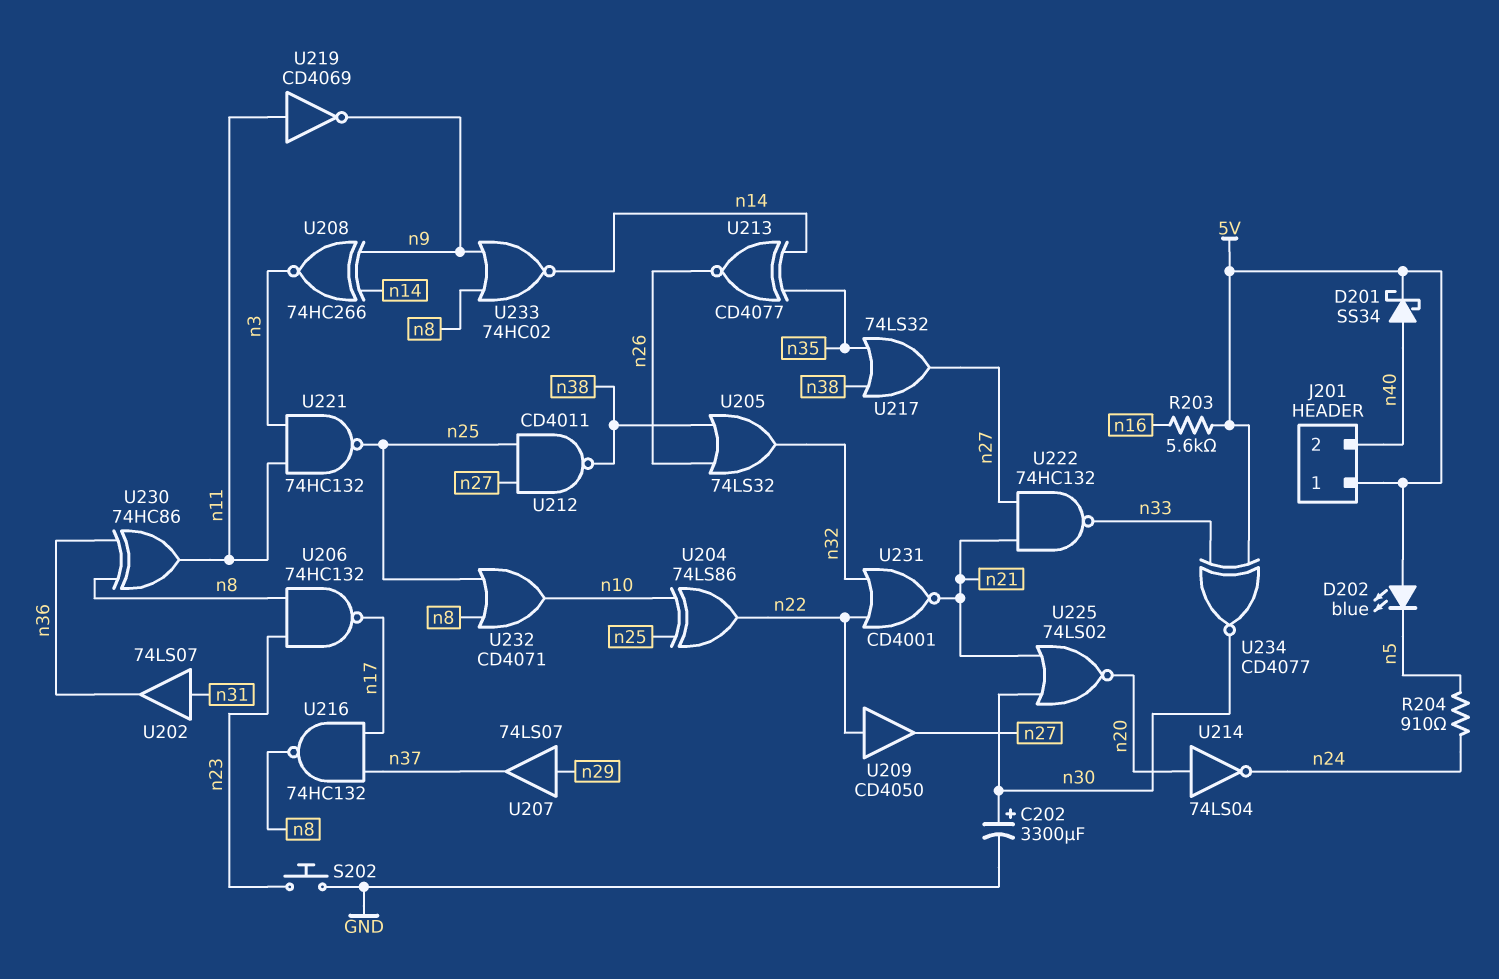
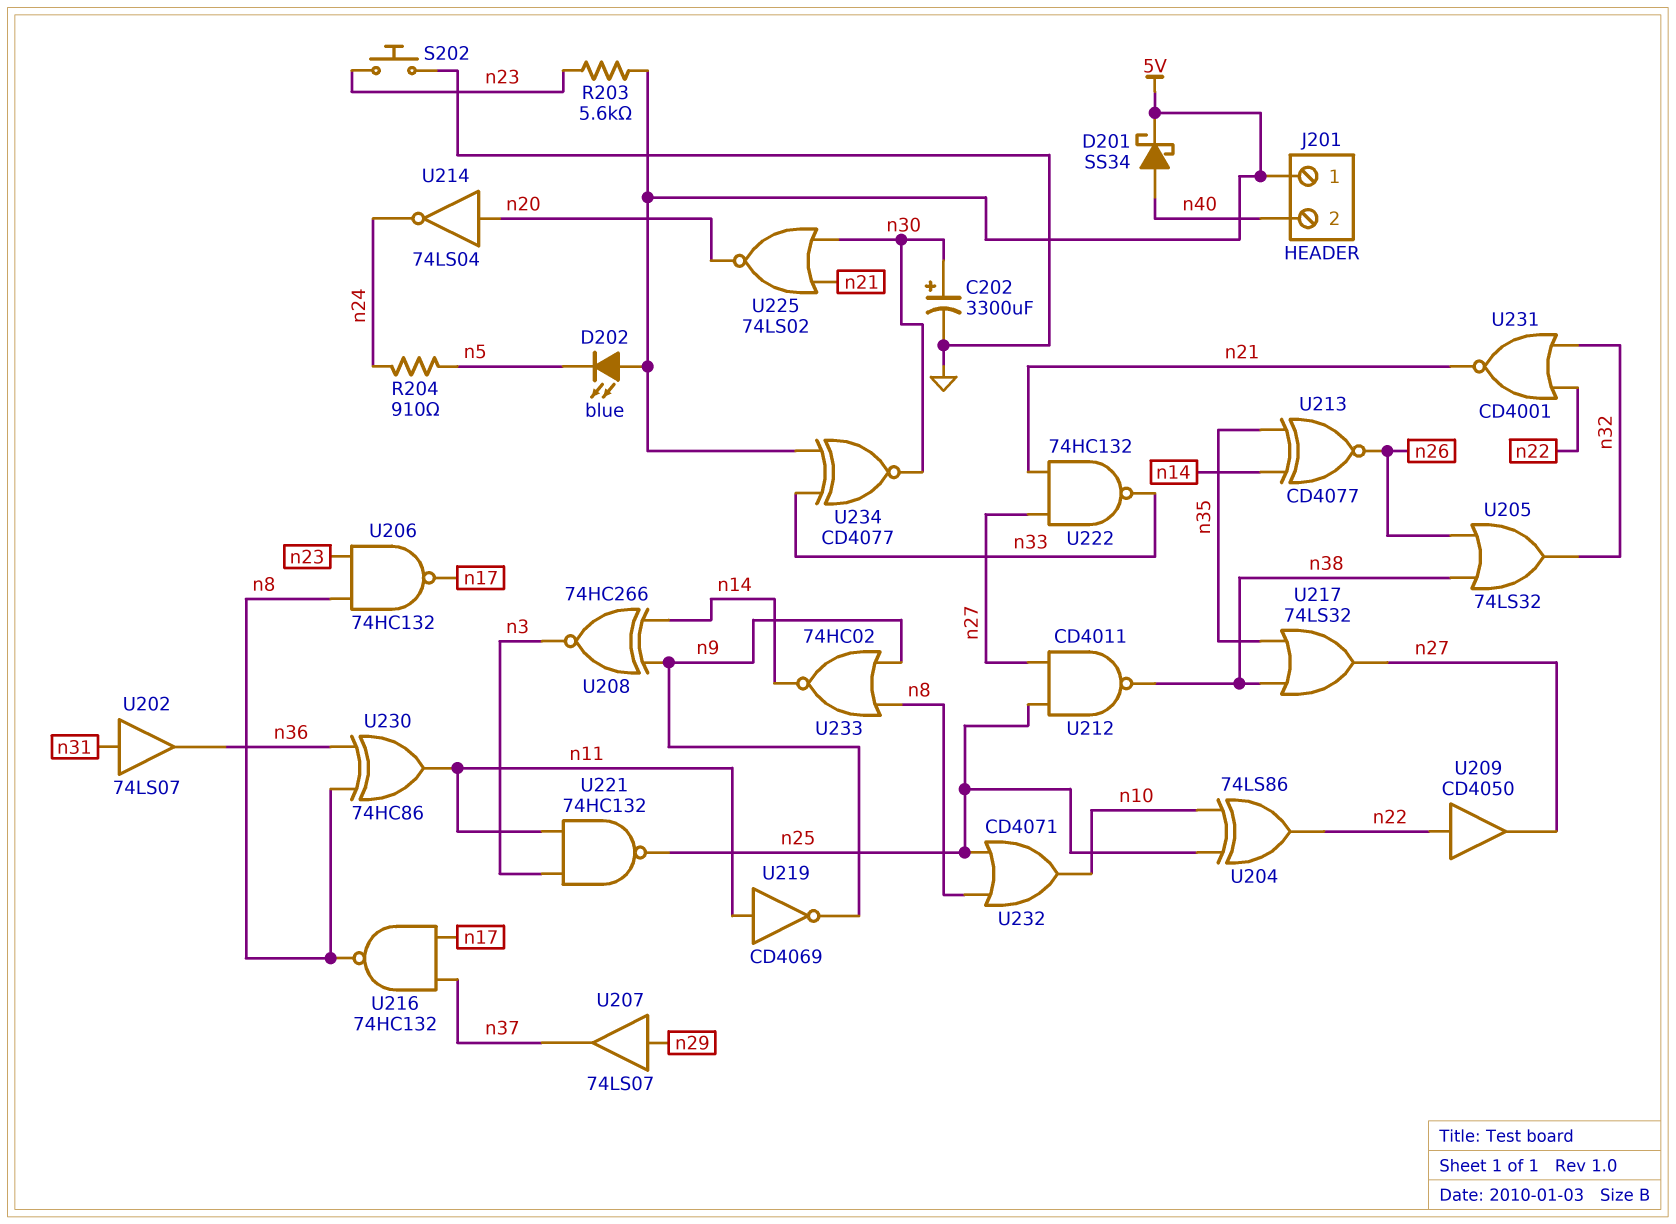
R203: 5.6k (5V, n16) -> 5.6k (5V, n23)

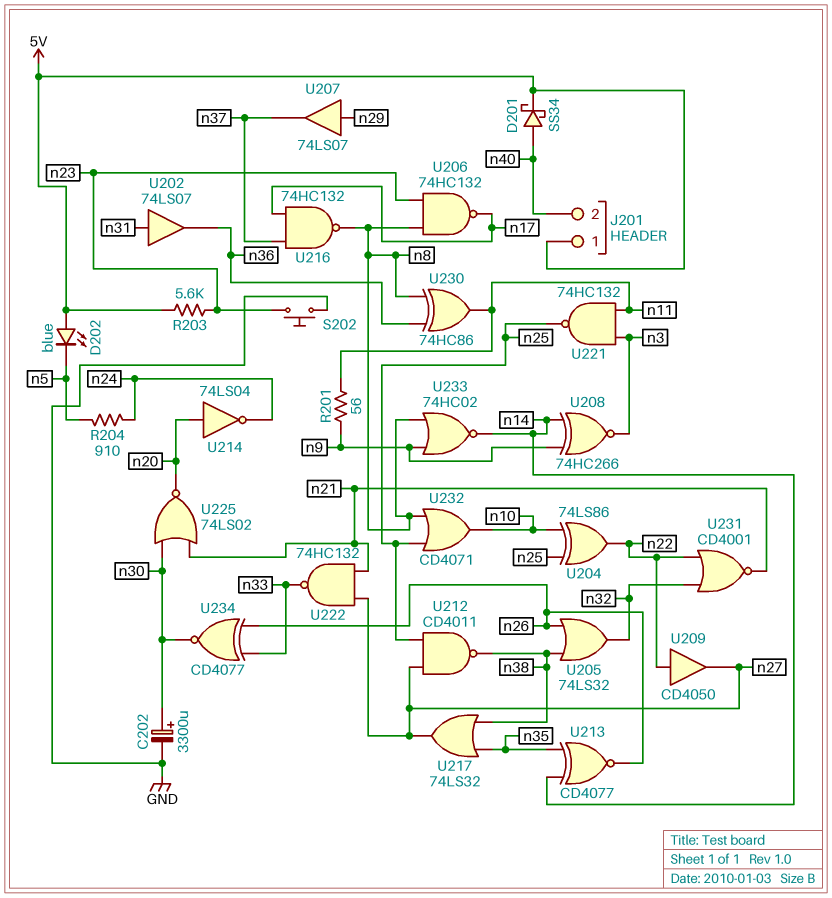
R201: none -> 56 (n9, n11)
U219: NOT CD4069 (in n11, out n9) -> none
U234: XNOR CD4077 (in 5V, in n33, out n30) -> XNOR CD4077 (in n26, in n33, out n30)

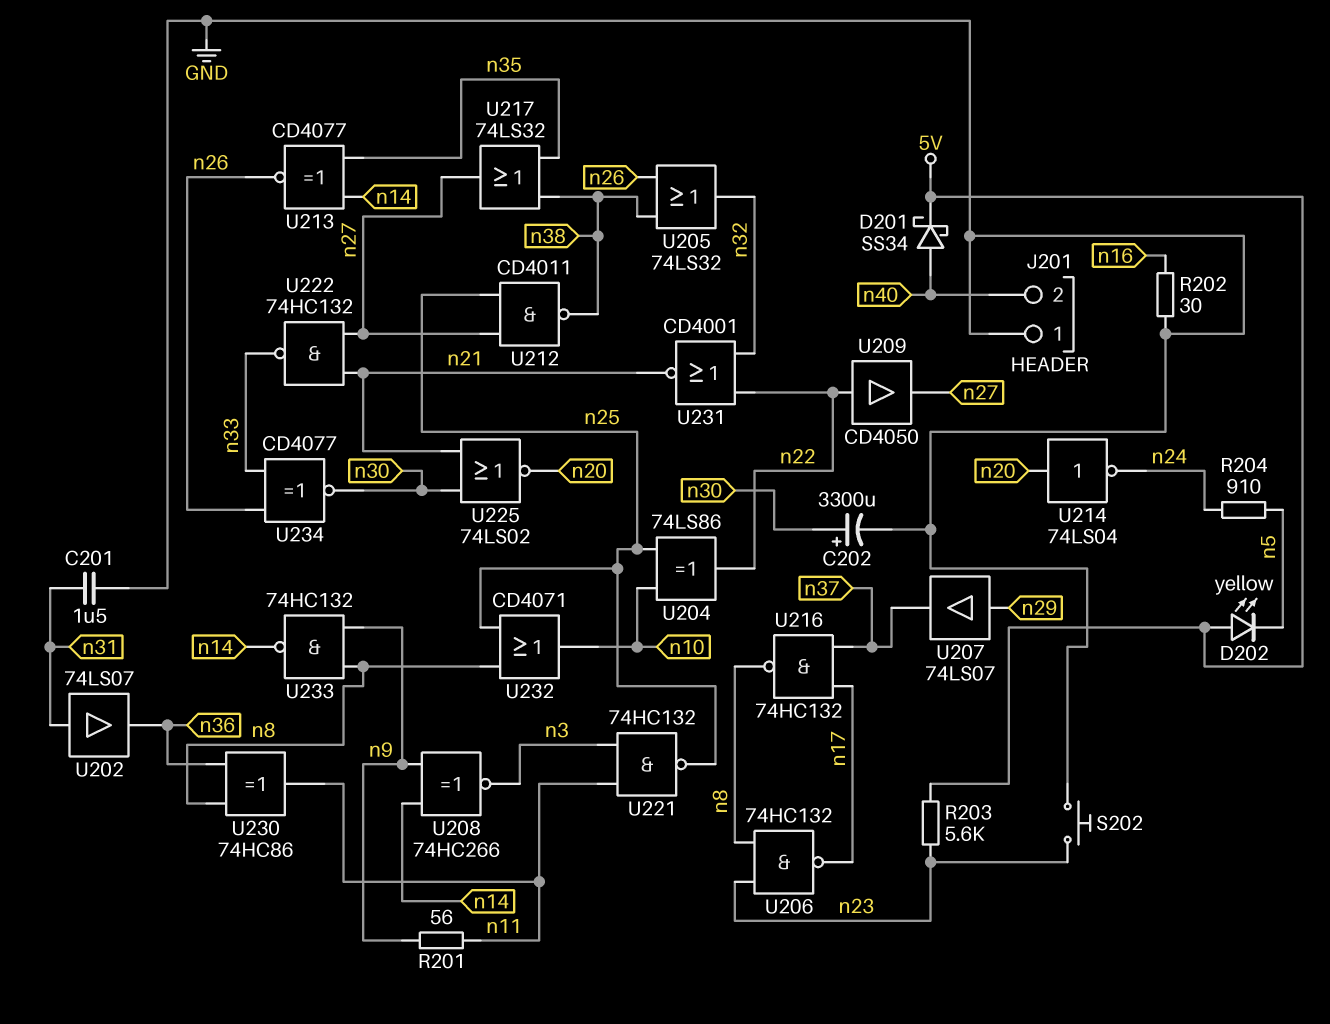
C201: none -> 1.5uF (GND, n31)
D202: LED blue (A 5V, K n5) -> LED yellow (A 5V, K n5)
J201 pin 1: 5V -> GND
R202: none -> 30 (GND, n16)
U233: NOR 74HC02 (in n8, in n9, out n14) -> NAND 74HC132 (in n8, in n9, out n14)

